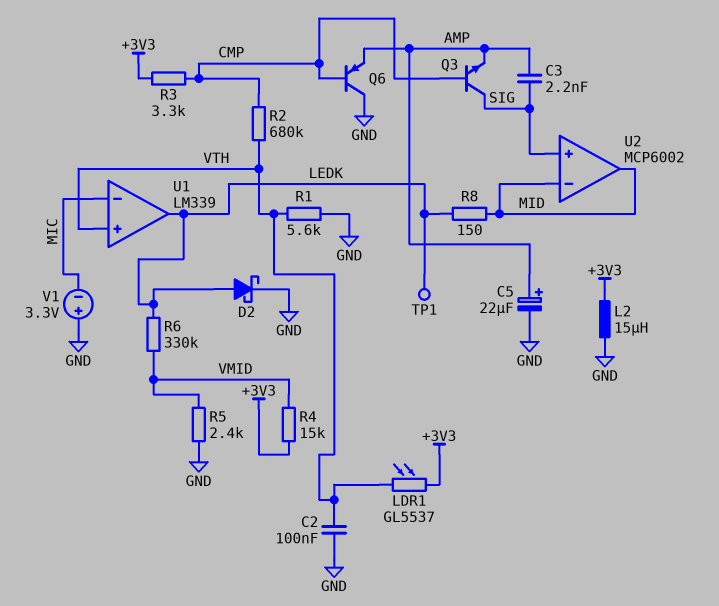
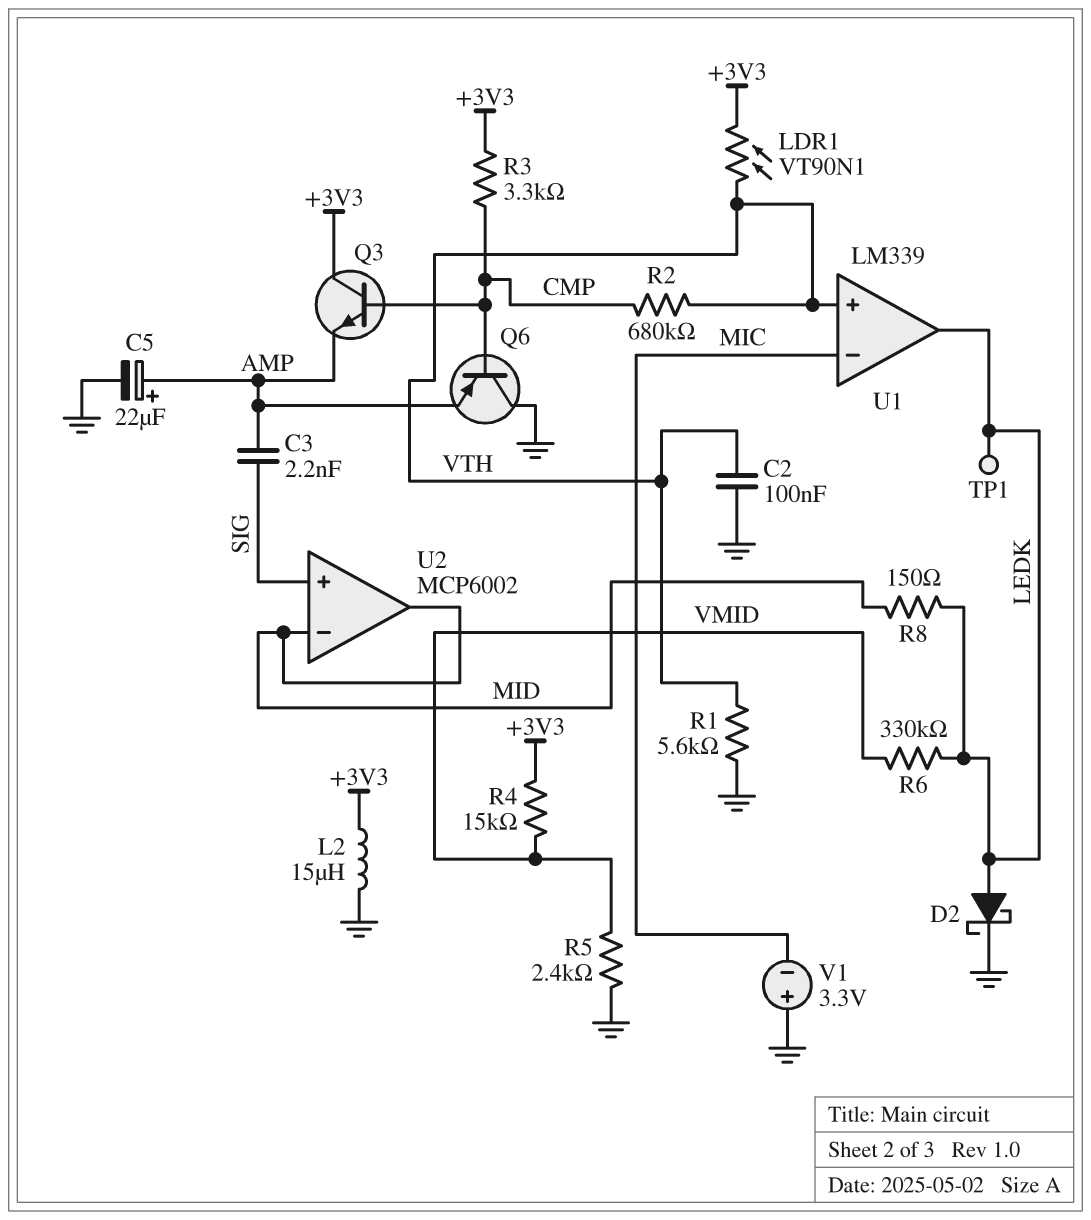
LDR1: GL5537 (+3V3, VTH) -> VT90N1 (+3V3, VTH)
Q3: NPN (B CMP, C SIG, E AMP) -> NPN (B CMP, C +3V3, E AMP)

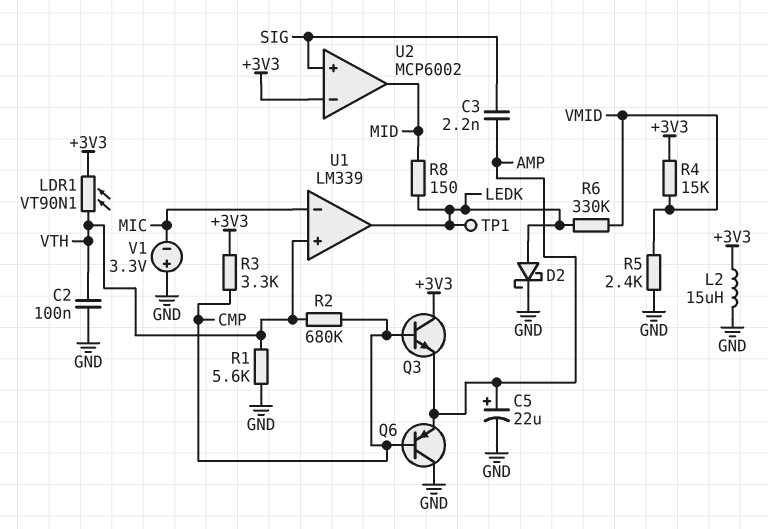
U2 pin in-: MID -> +3V3

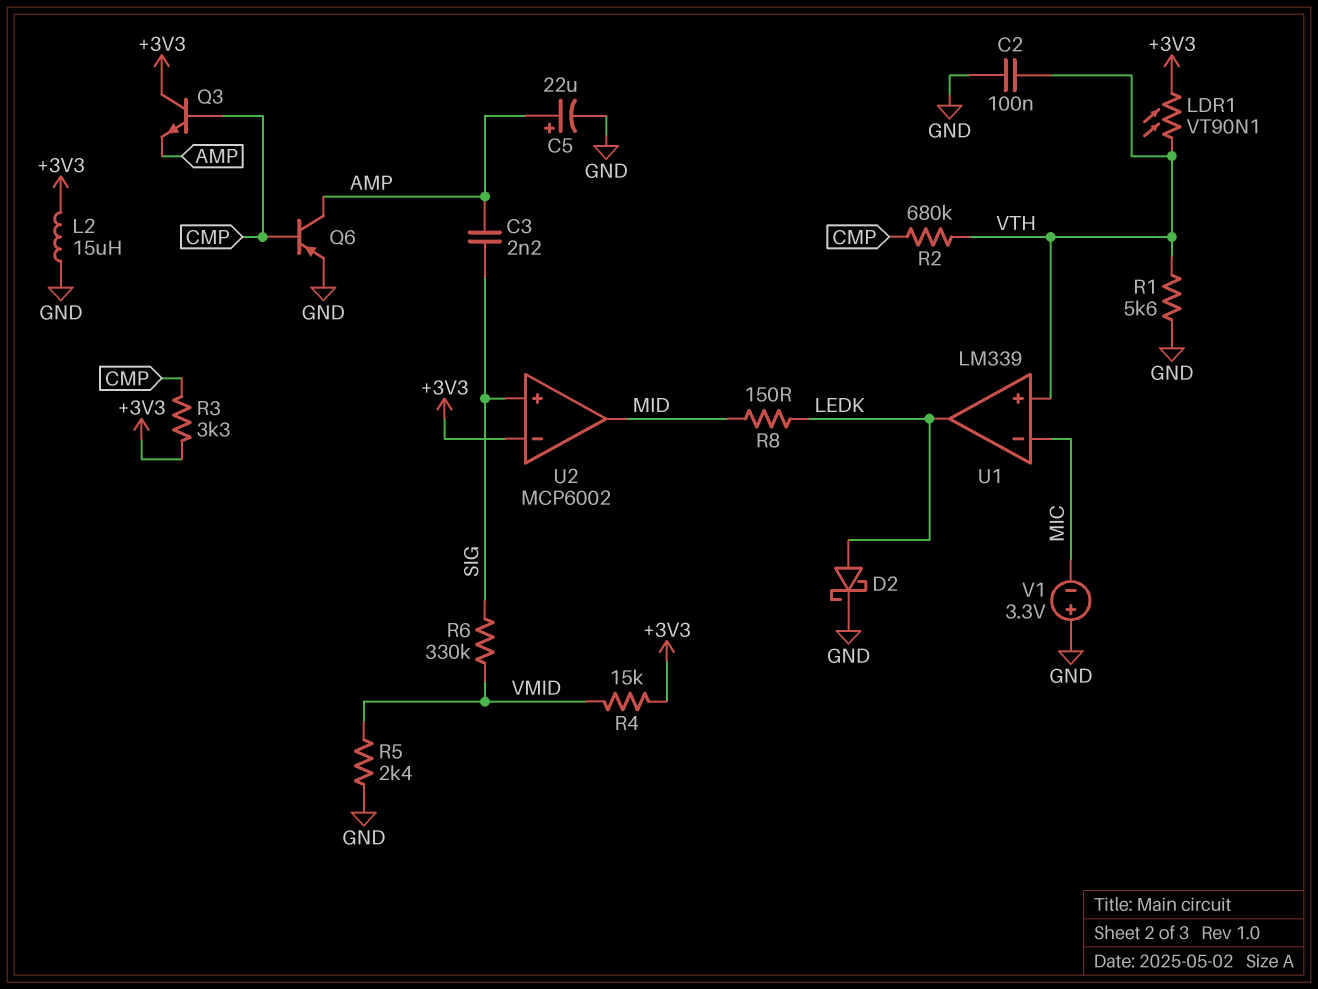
Q6: PNP (B CMP, C GND, E AMP) -> PNP (B CMP, C AMP, E GND)
R6: 330k (LEDK, VMID) -> 330k (SIG, VMID)
TP1: test point (LEDK) -> none

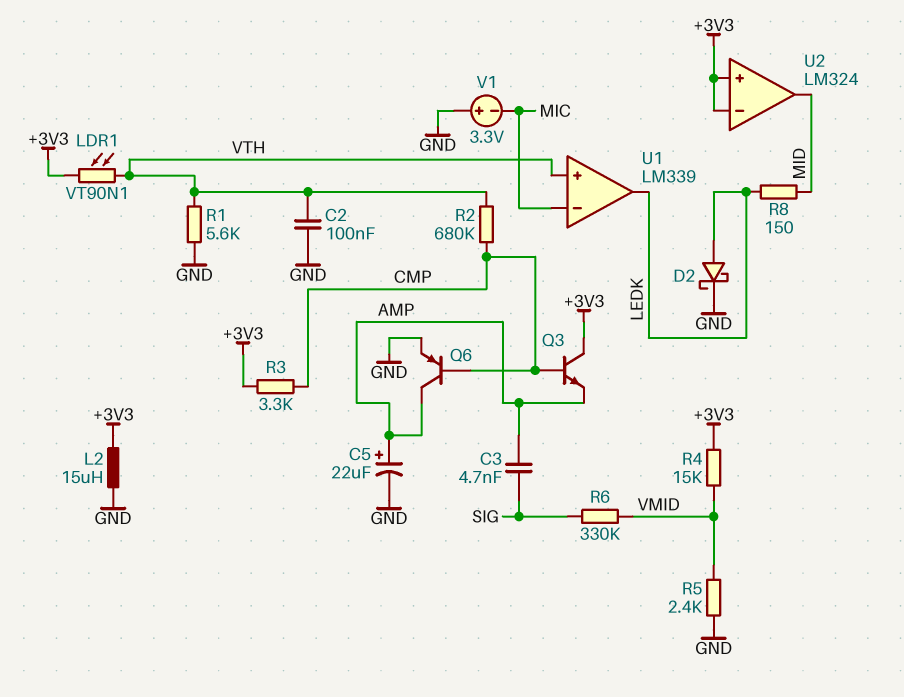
C3: 2.2nF (AMP, SIG) -> 4.7nF (AMP, SIG)
U2: MCP6002 -> LM324
U2 pin in+: SIG -> +3V3

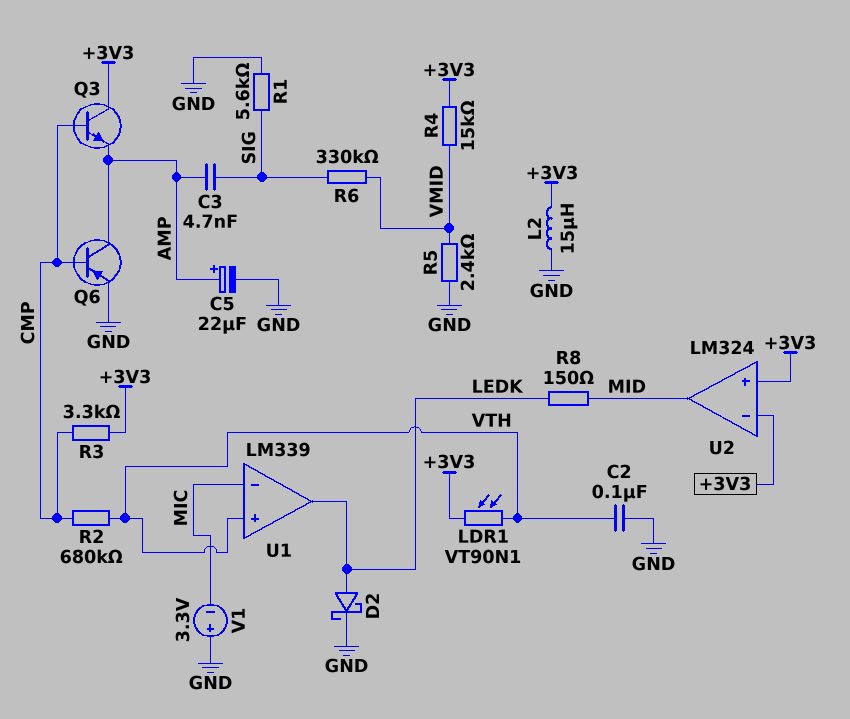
R1: 5.6k (GND, VTH) -> 5.6k (GND, SIG)

